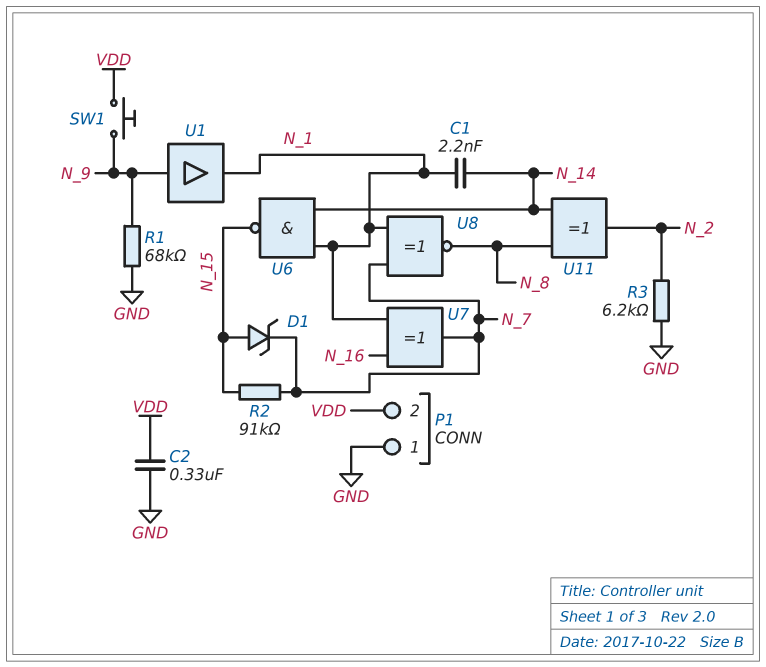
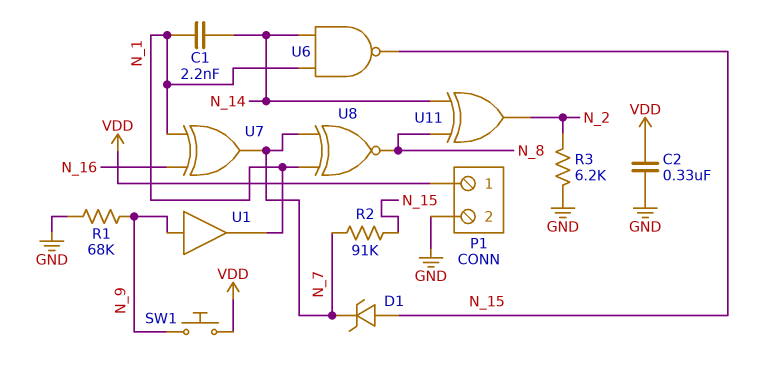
P1 pin 1: GND -> VDD
P1 pin 2: VDD -> GND

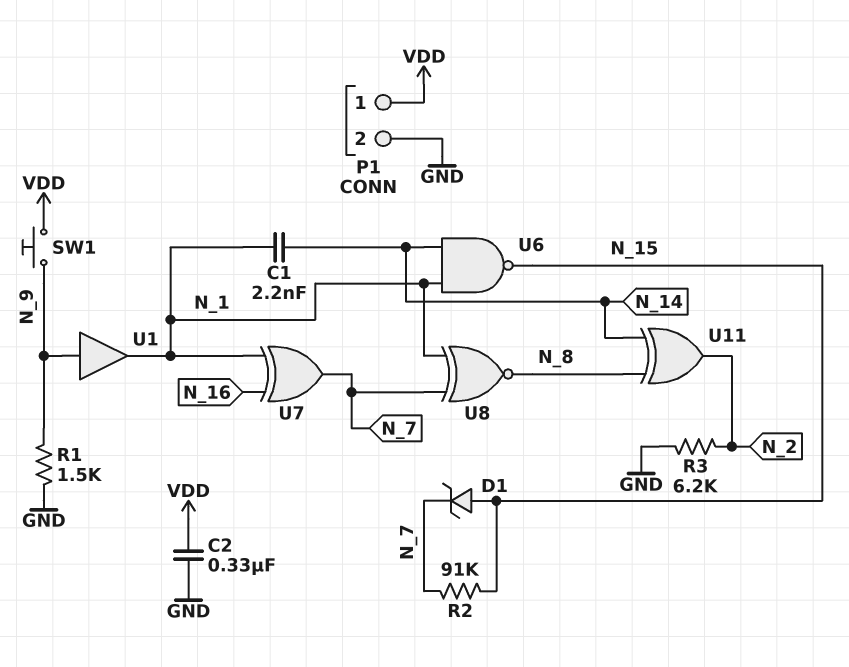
R1: 68k (GND, N_9) -> 1.5k (GND, N_9)

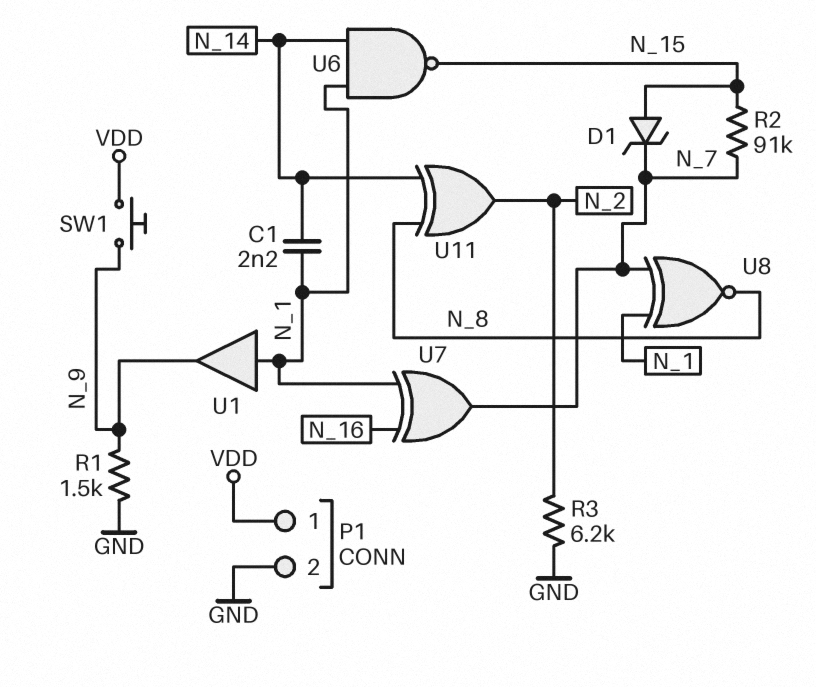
C2: 330nF (GND, VDD) -> none
U1: buffer (in N_9, out N_1) -> buffer (in N_1, out N_9)

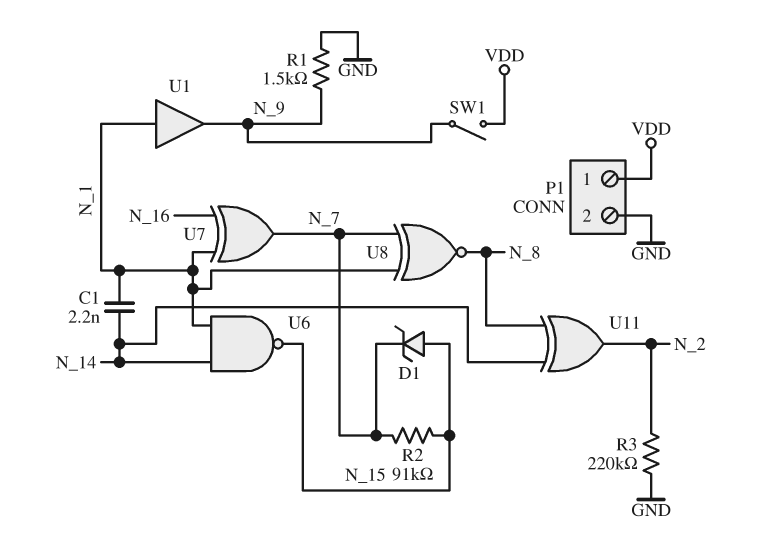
R3: 6.2k (GND, N_2) -> 220k (GND, N_2)
SW1: button (N_9, VDD) -> switch (N_9, VDD)

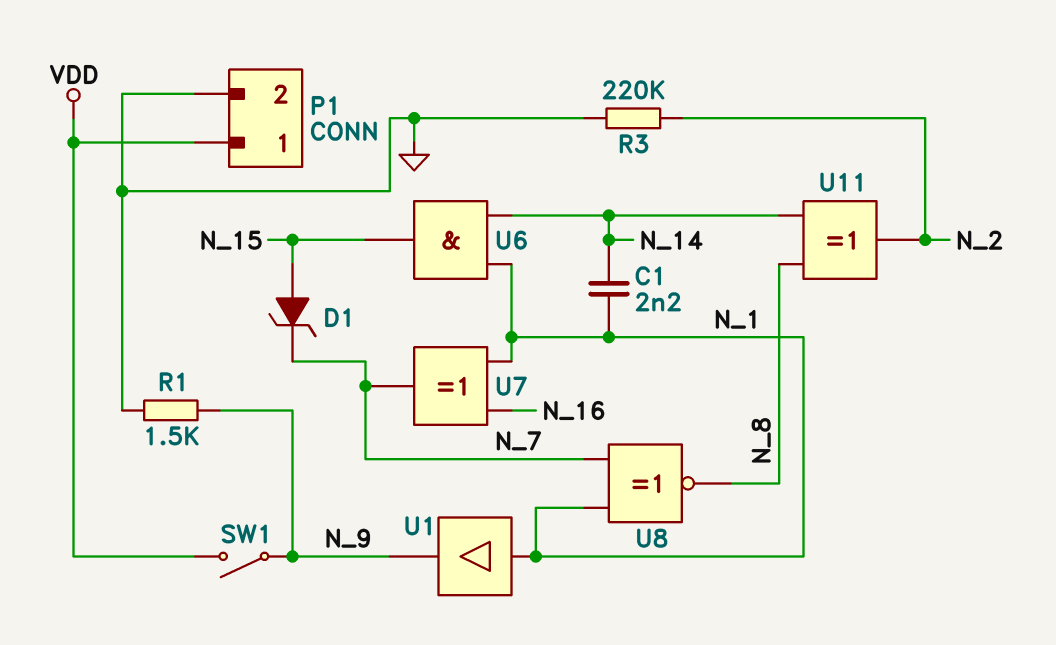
R2: 91k (N_7, N_15) -> none
U6: NAND (in N_1, in N_14, out N_15) -> AND (in N_1, in N_14, out N_15)

